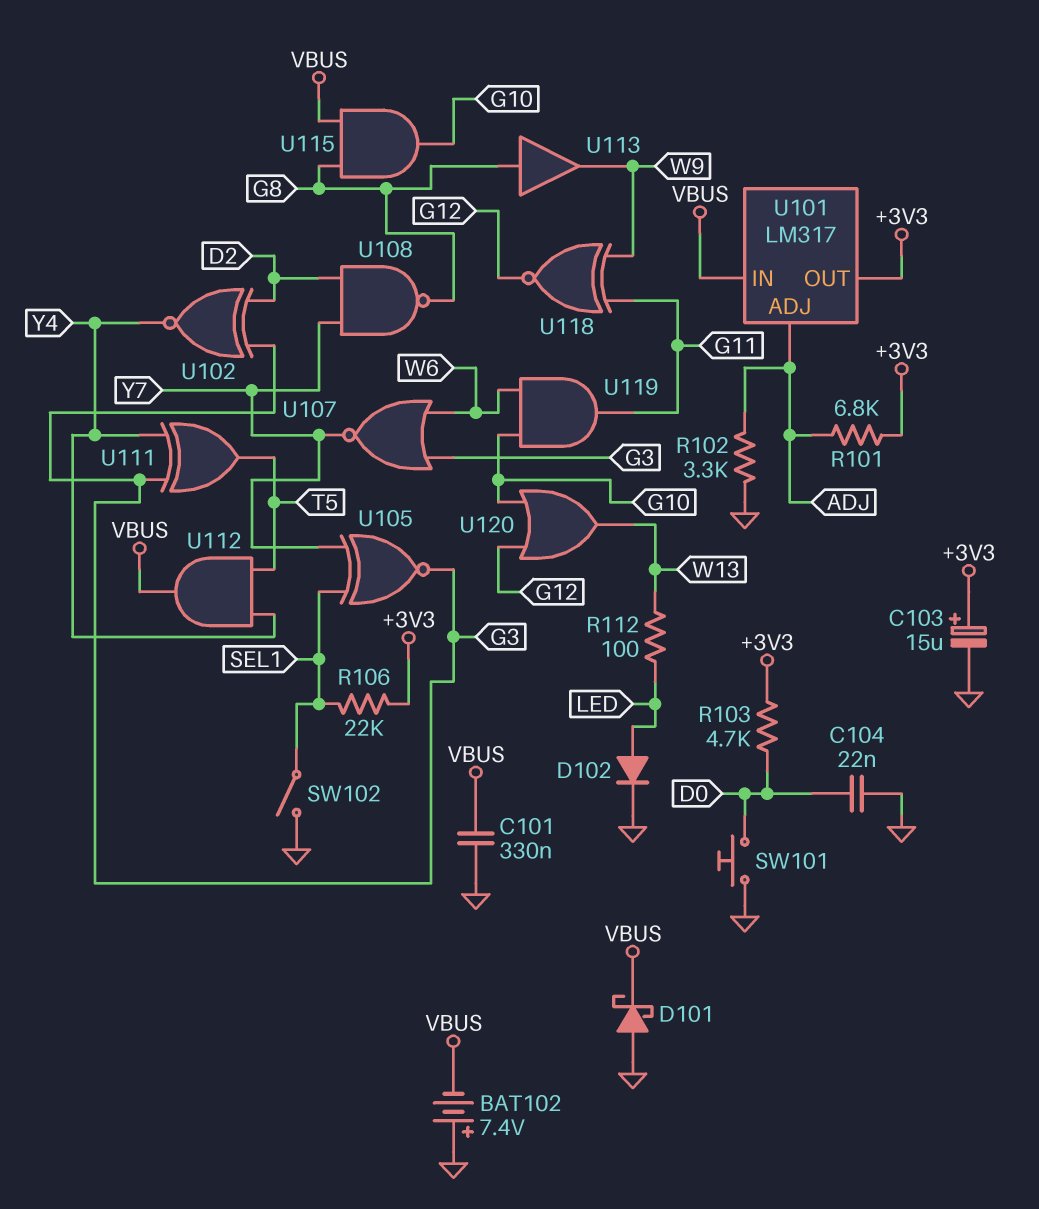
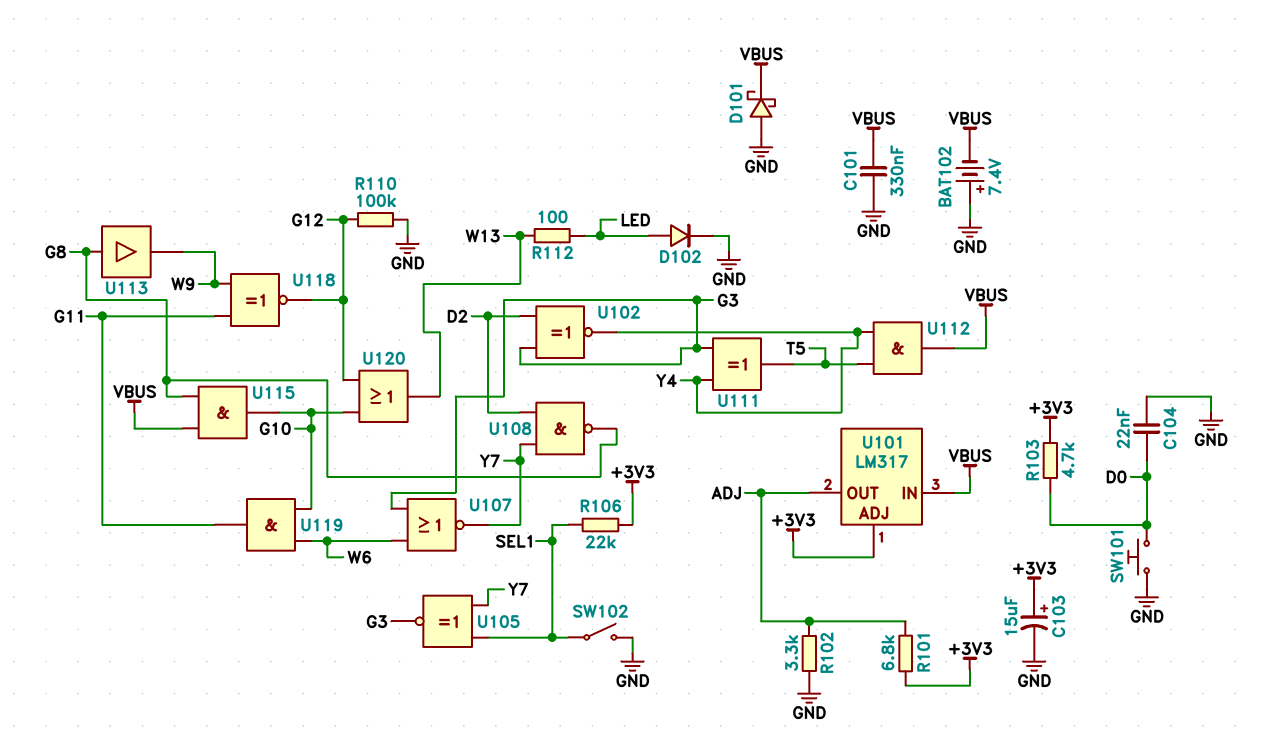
R110: none -> 100k (G12, GND)
U101 pin ADJ: ADJ -> +3V3
U101 pin OUT: +3V3 -> ADJ

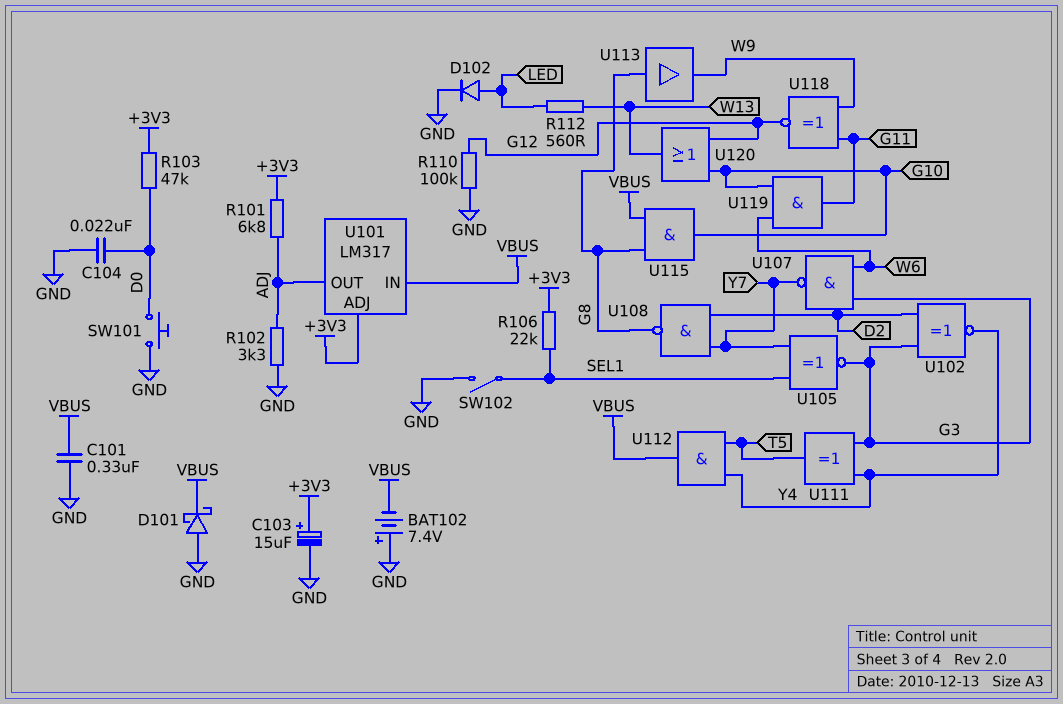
R103: 4.7k (+3V3, D0) -> 47k (+3V3, D0)
R112: 100 (LED, W13) -> 560 (LED, W13)
U107: NOR (in G3, in W6, out Y7) -> NAND (in G3, in W6, out Y7)

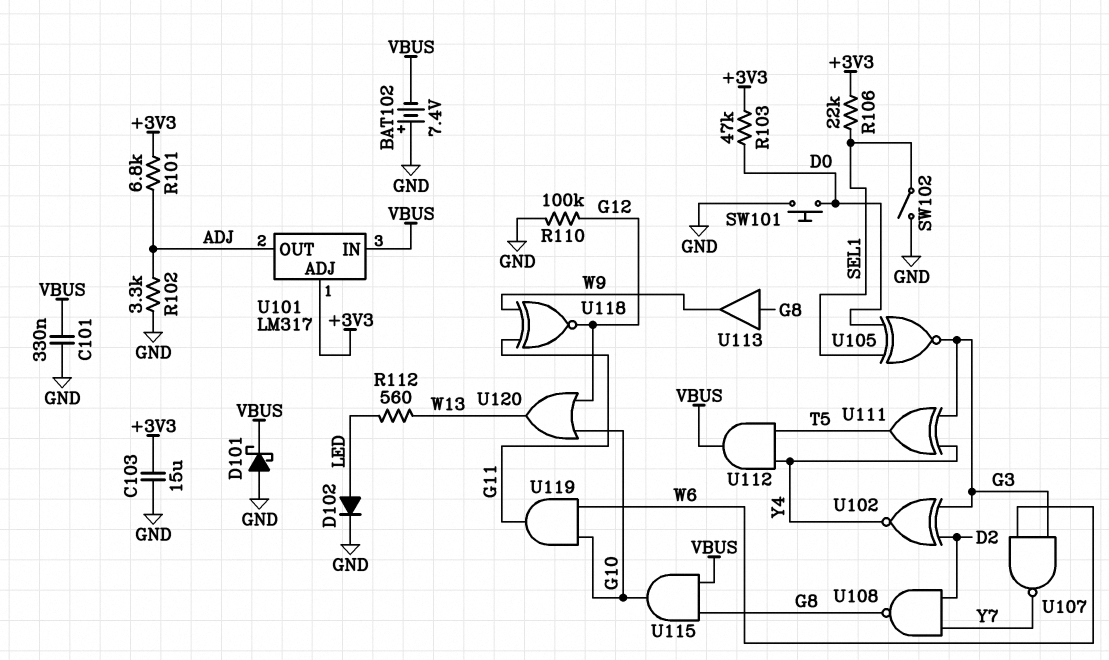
C103: 15uF (plus +3V3, minus GND) -> 15uF (+3V3, GND)
C104: 22nF (D0, GND) -> none
U105: XNOR (in SEL1, in Y7, out G3) -> XNOR (in D0, in SEL1, out G3)

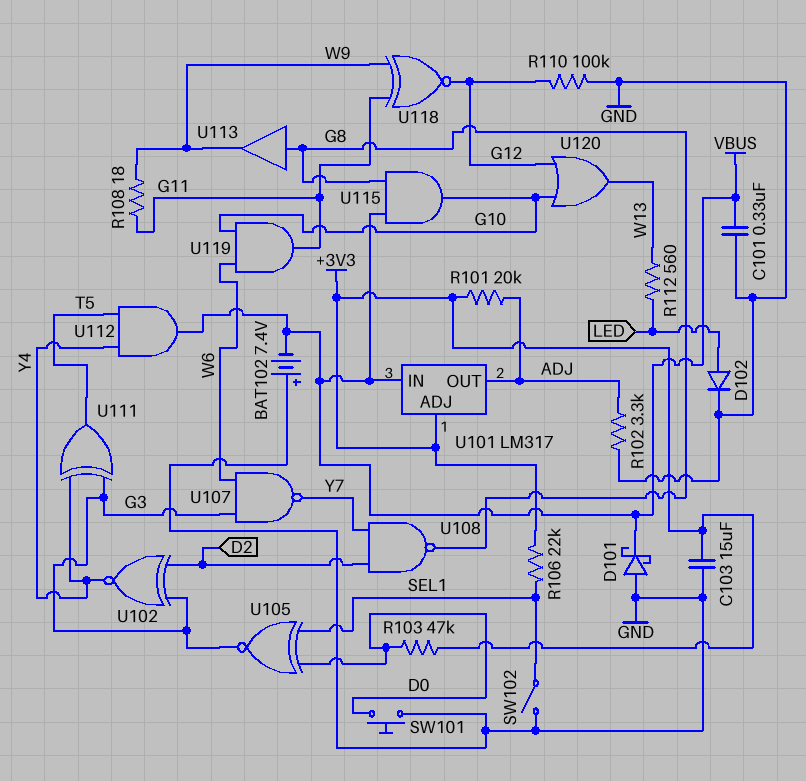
R101: 6.8k (+3V3, ADJ) -> 20k (+3V3, ADJ)
R108: none -> 18 (G11, W9)

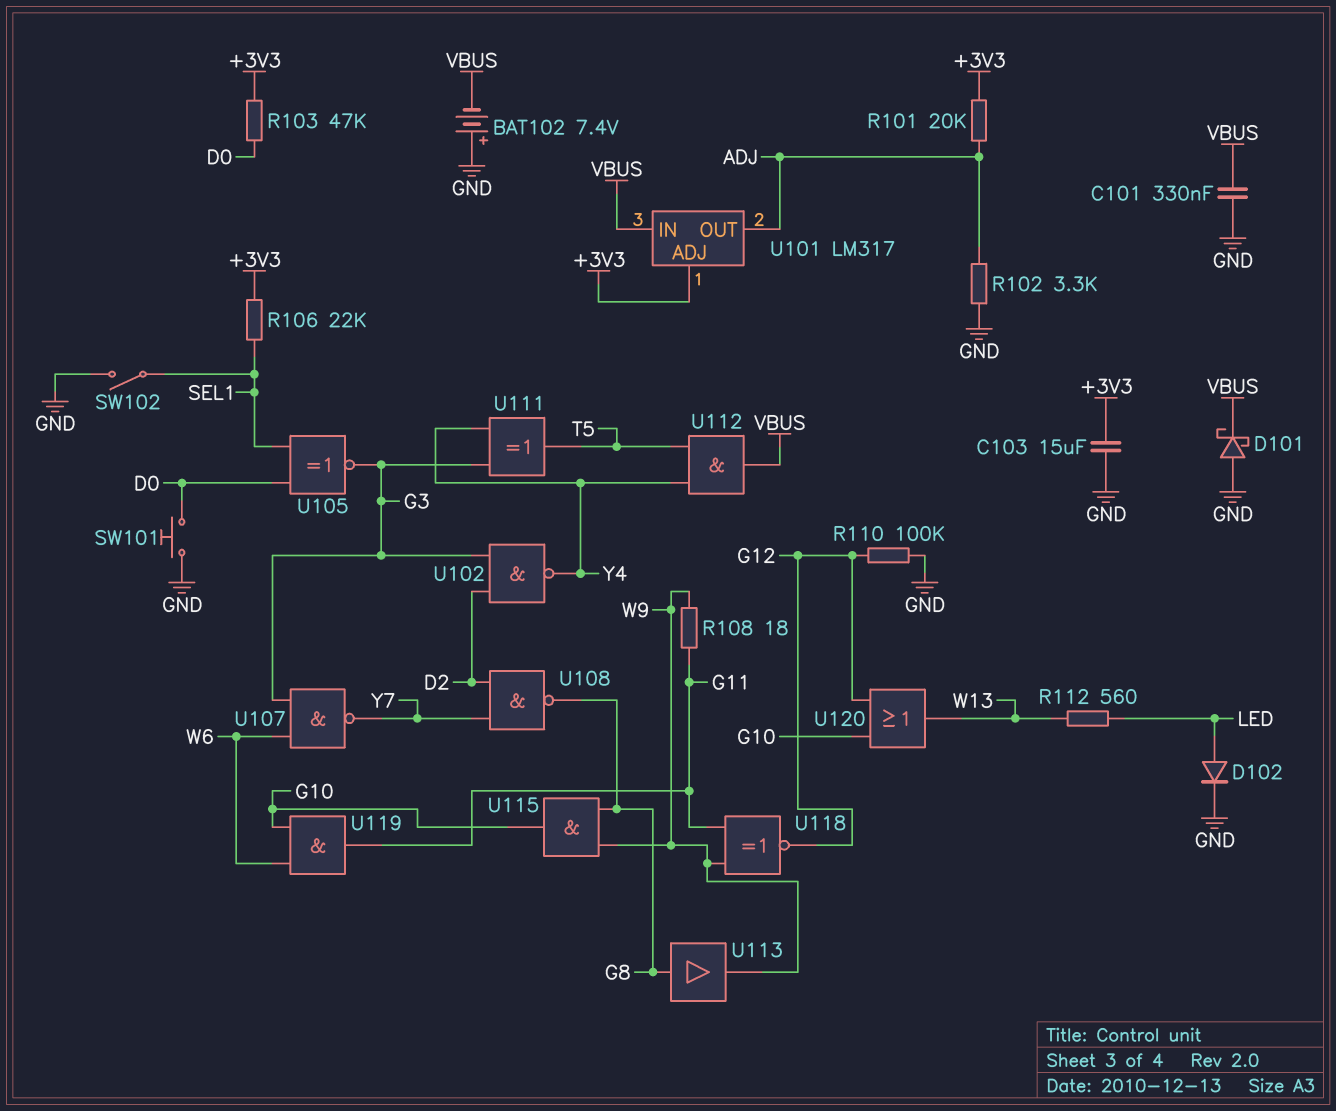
U102: XNOR (in D2, in G3, out Y4) -> NAND (in D2, in G3, out Y4)
U115: AND (in G8, in VBUS, out G10) -> AND (in G8, in W9, out G10)

